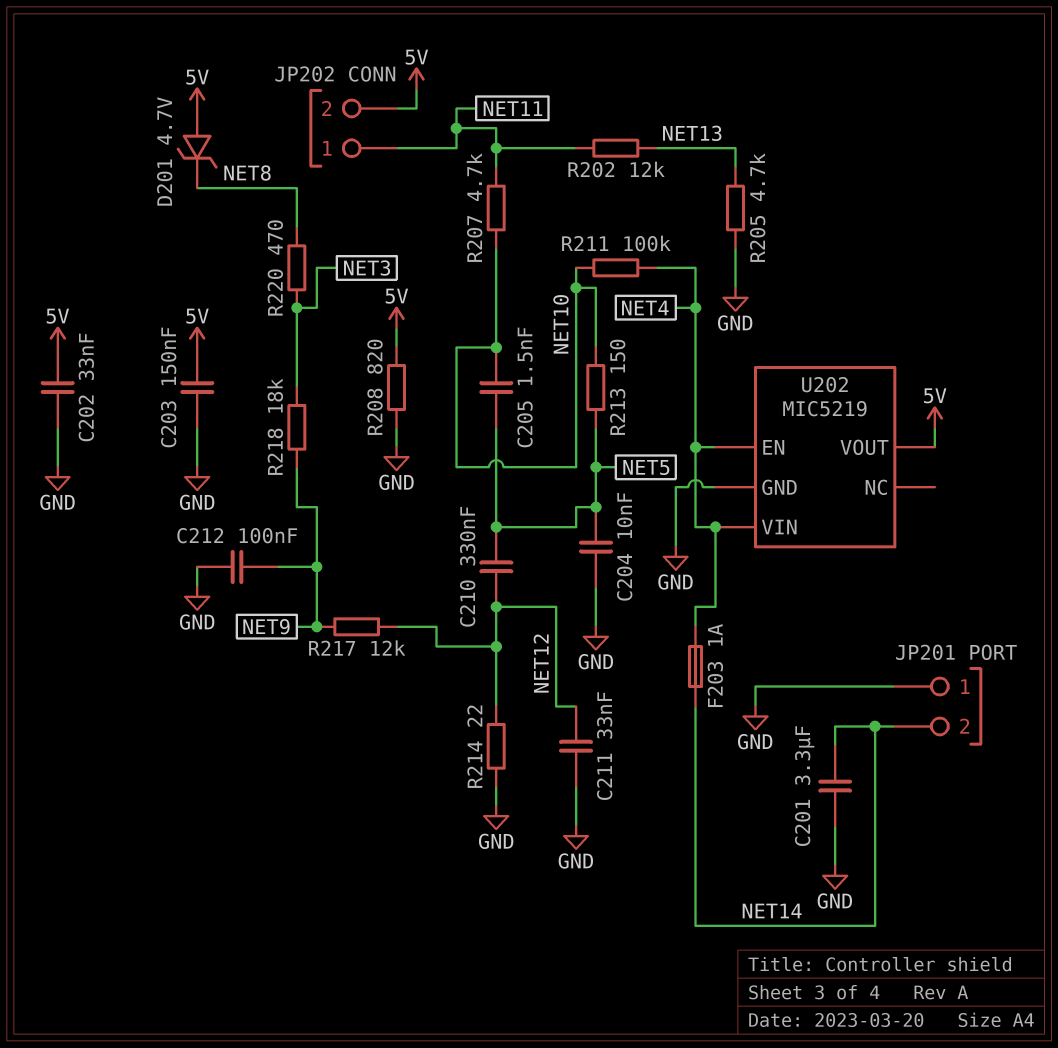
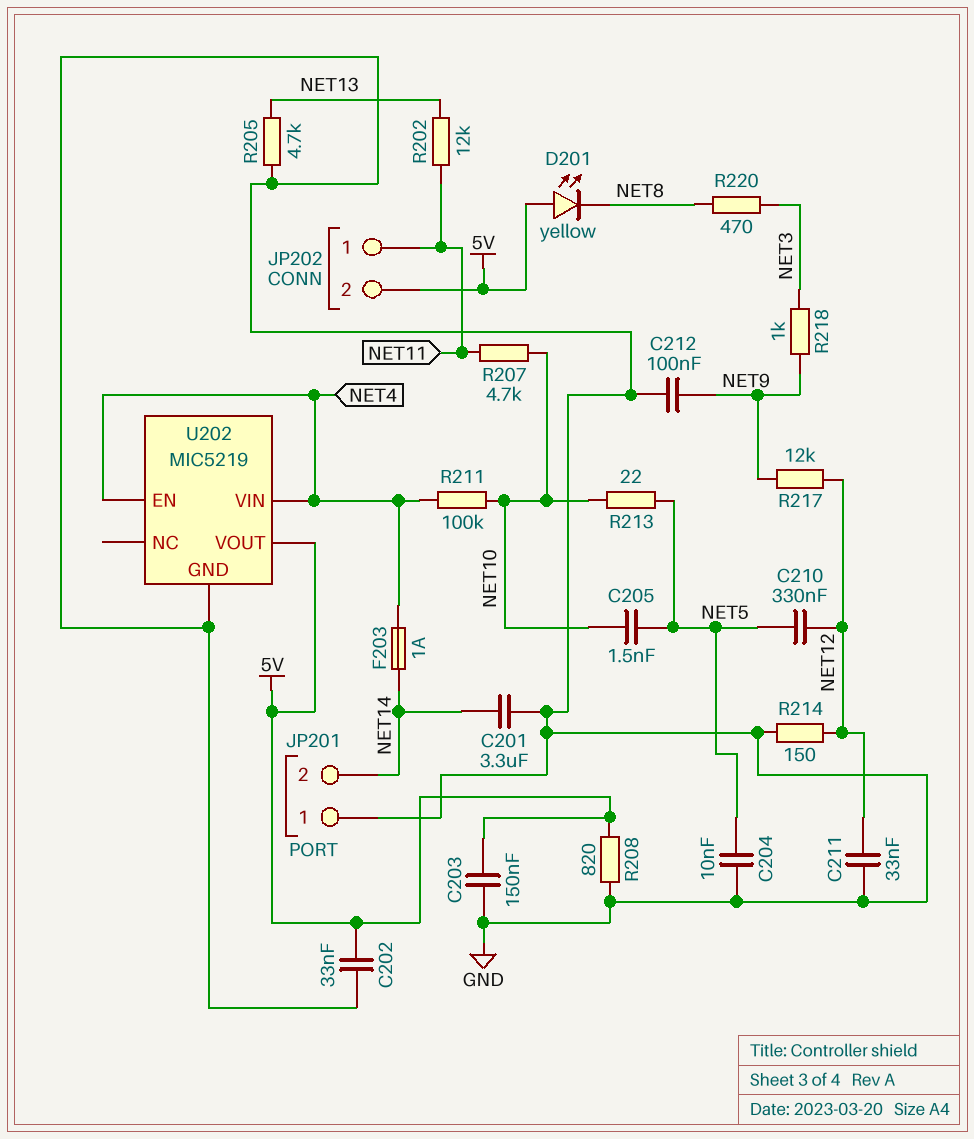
D201: zener 4.7V (A 5V, K NET8) -> LED yellow (A 5V, K NET8)
R213: 150 (NET5, NET10) -> 22 (NET5, NET10)
R214: 22 (GND, NET12) -> 150 (GND, NET12)
R218: 18k (NET3, NET9) -> 1k (NET3, NET9)

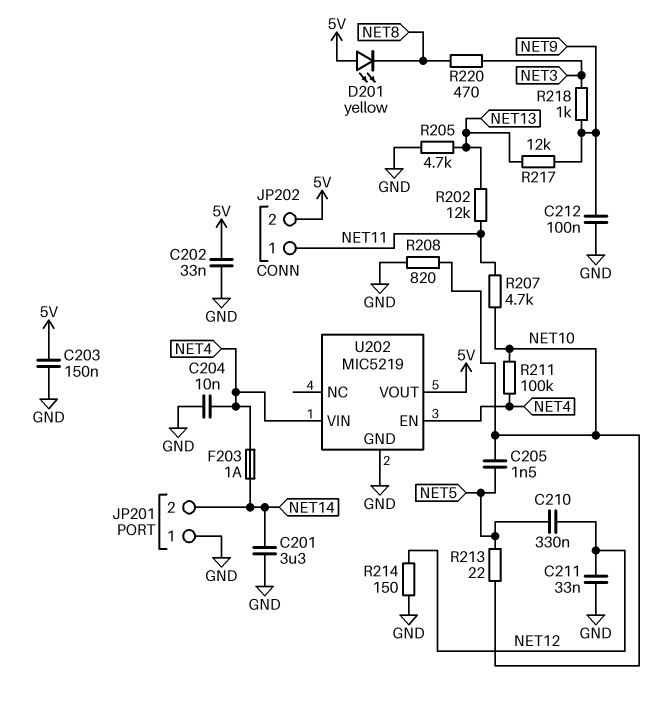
C204: 10nF (GND, NET5) -> 10nF (GND, NET4)
R208: 820 (5V, GND) -> 820 (GND, NET10)
R217: 12k (NET9, NET12) -> 12k (NET9, NET13)

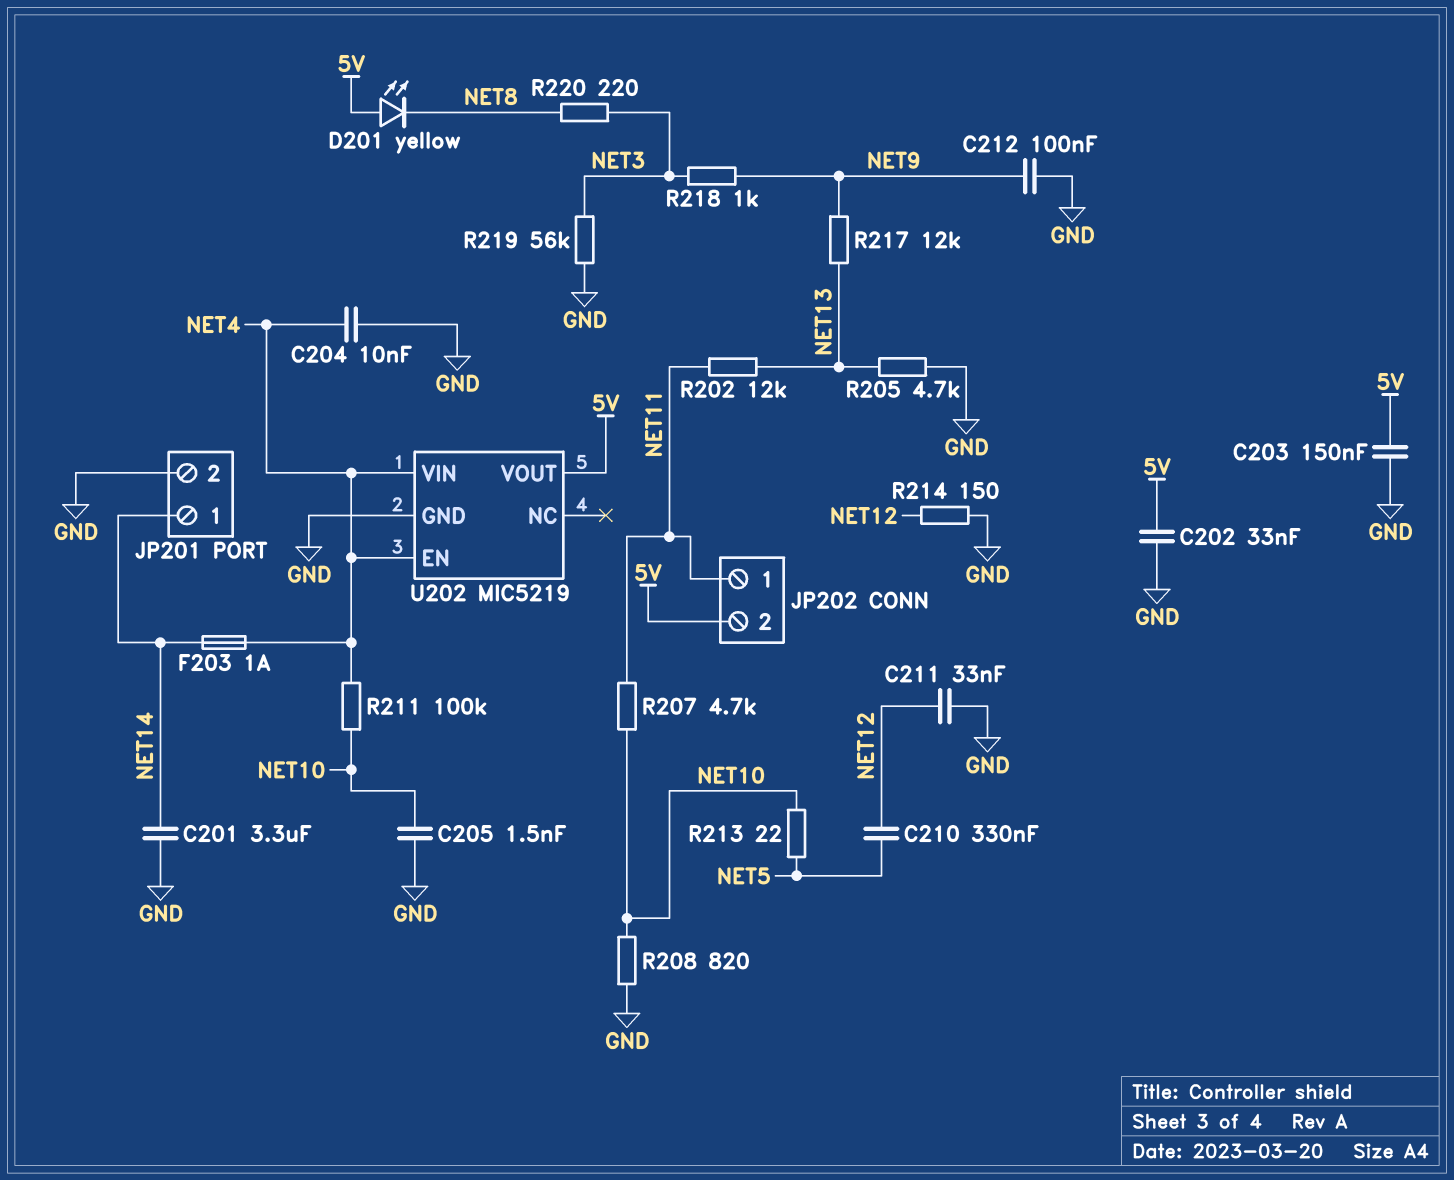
C205: 1.5nF (NET5, NET10) -> 1.5nF (GND, NET10)
JP201 pin 1: GND -> NET14
JP201 pin 2: NET14 -> GND
R219: none -> 56k (GND, NET3)
R220: 470 (NET3, NET8) -> 220 (NET3, NET8)

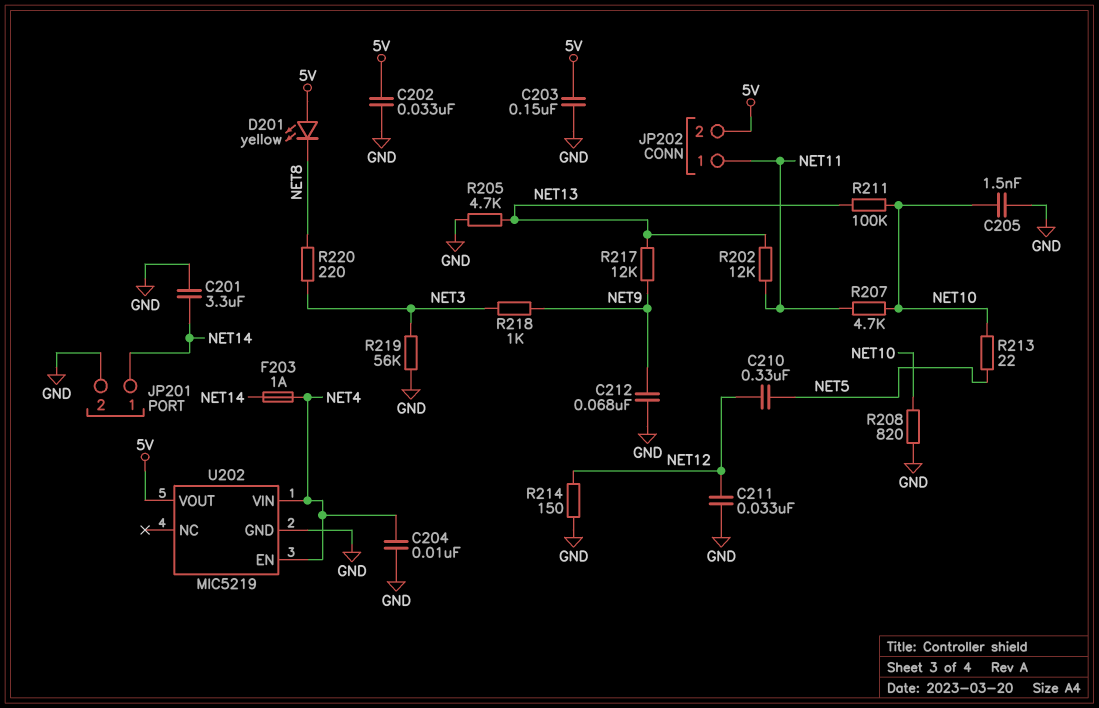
C212: 100nF (GND, NET9) -> 68nF (GND, NET9)
R211: 100k (NET4, NET10) -> 100k (NET10, NET13)

